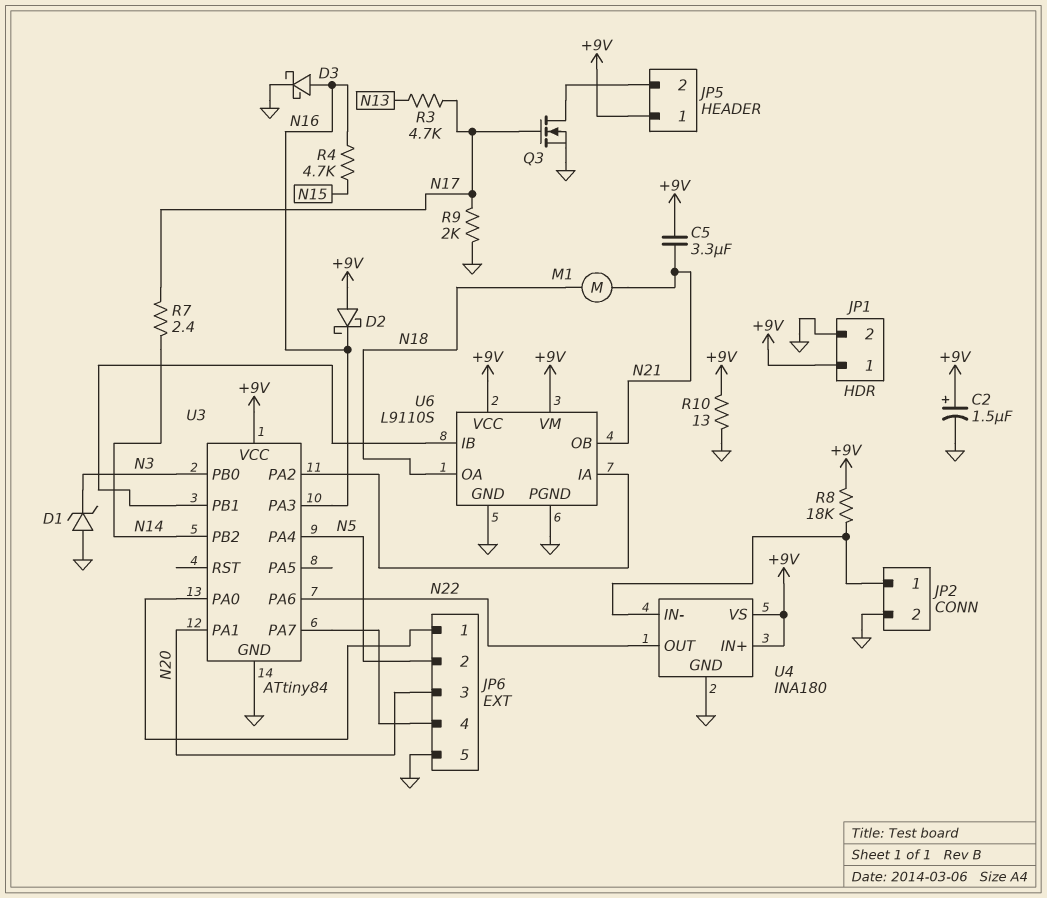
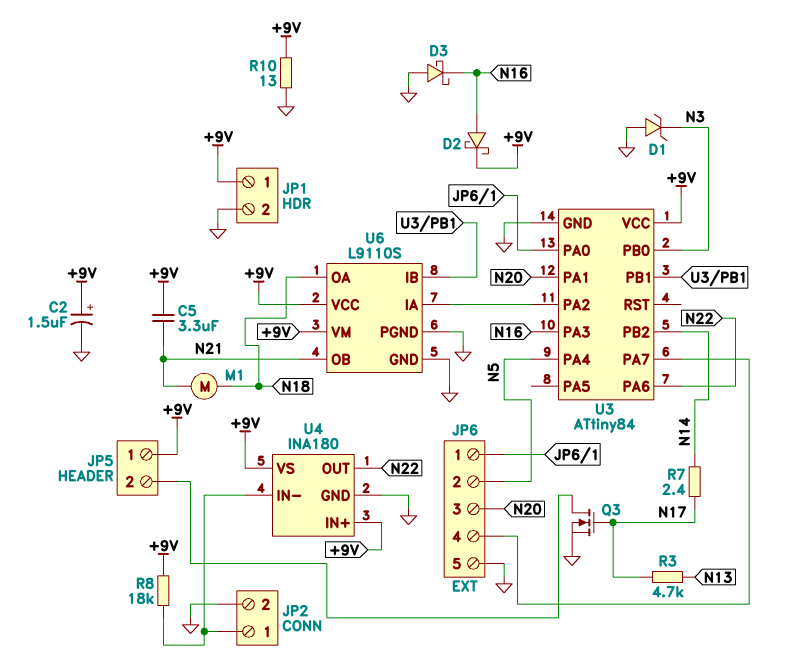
D2: schottky (A +9V, K N16) -> schottky (A N16, K +9V)
D3: schottky (A N16, K GND) -> schottky (A GND, K N16)
R4: 4.7k (N15, N16) -> none
R9: 2k (GND, N17) -> none

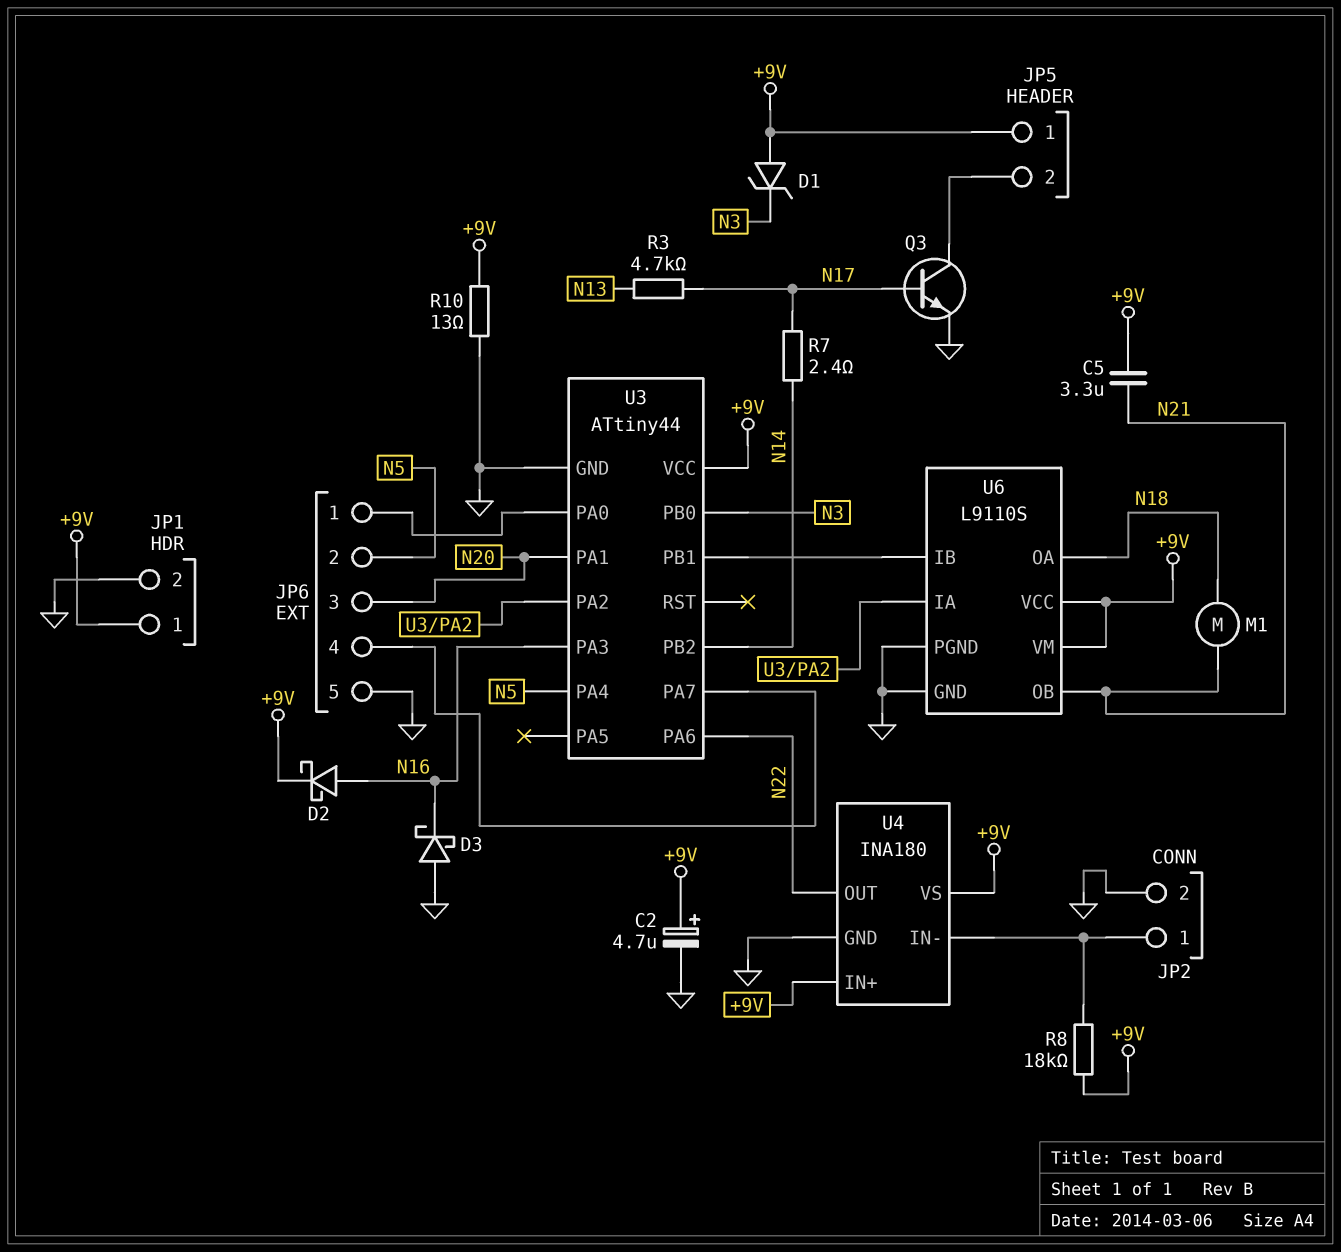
C2: 1.5uF (plus +9V, minus GND) -> 4.7uF (plus +9V, minus GND)
D1: zener (A GND, K N3) -> zener (A +9V, K N3)
Q3: NMOS (G N17, D JP5/2, S GND) -> NPN (B N17, C JP5/2, E GND)
U3: ATtiny84 -> ATtiny44

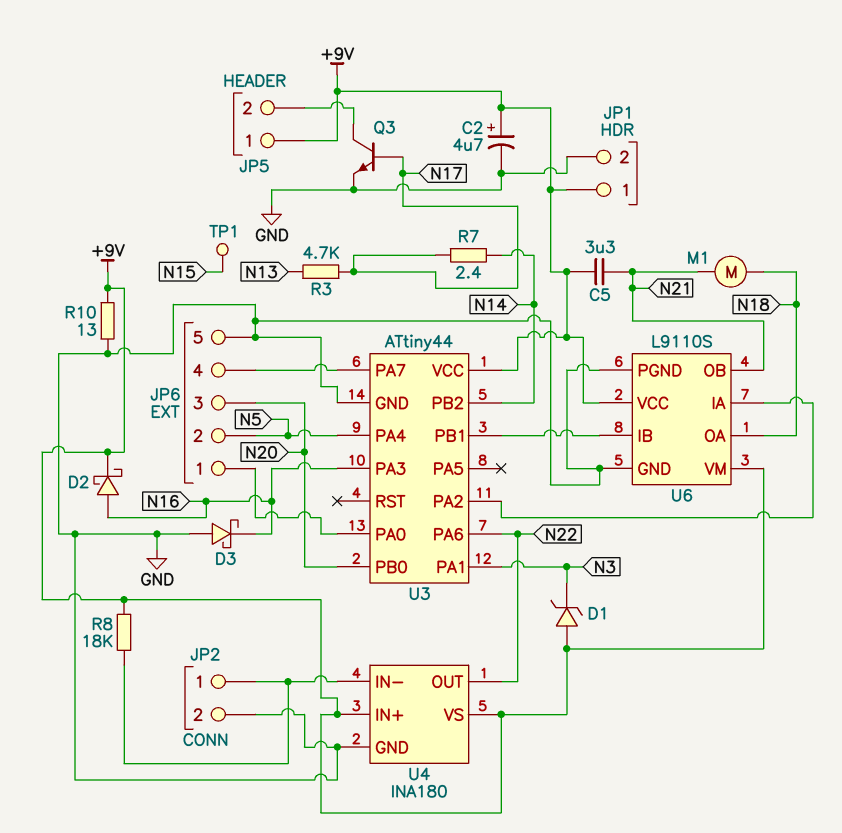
TP1: none -> test point (N15)
U3 pin PA1: N20 -> N3
U3 pin PB0: N3 -> N20

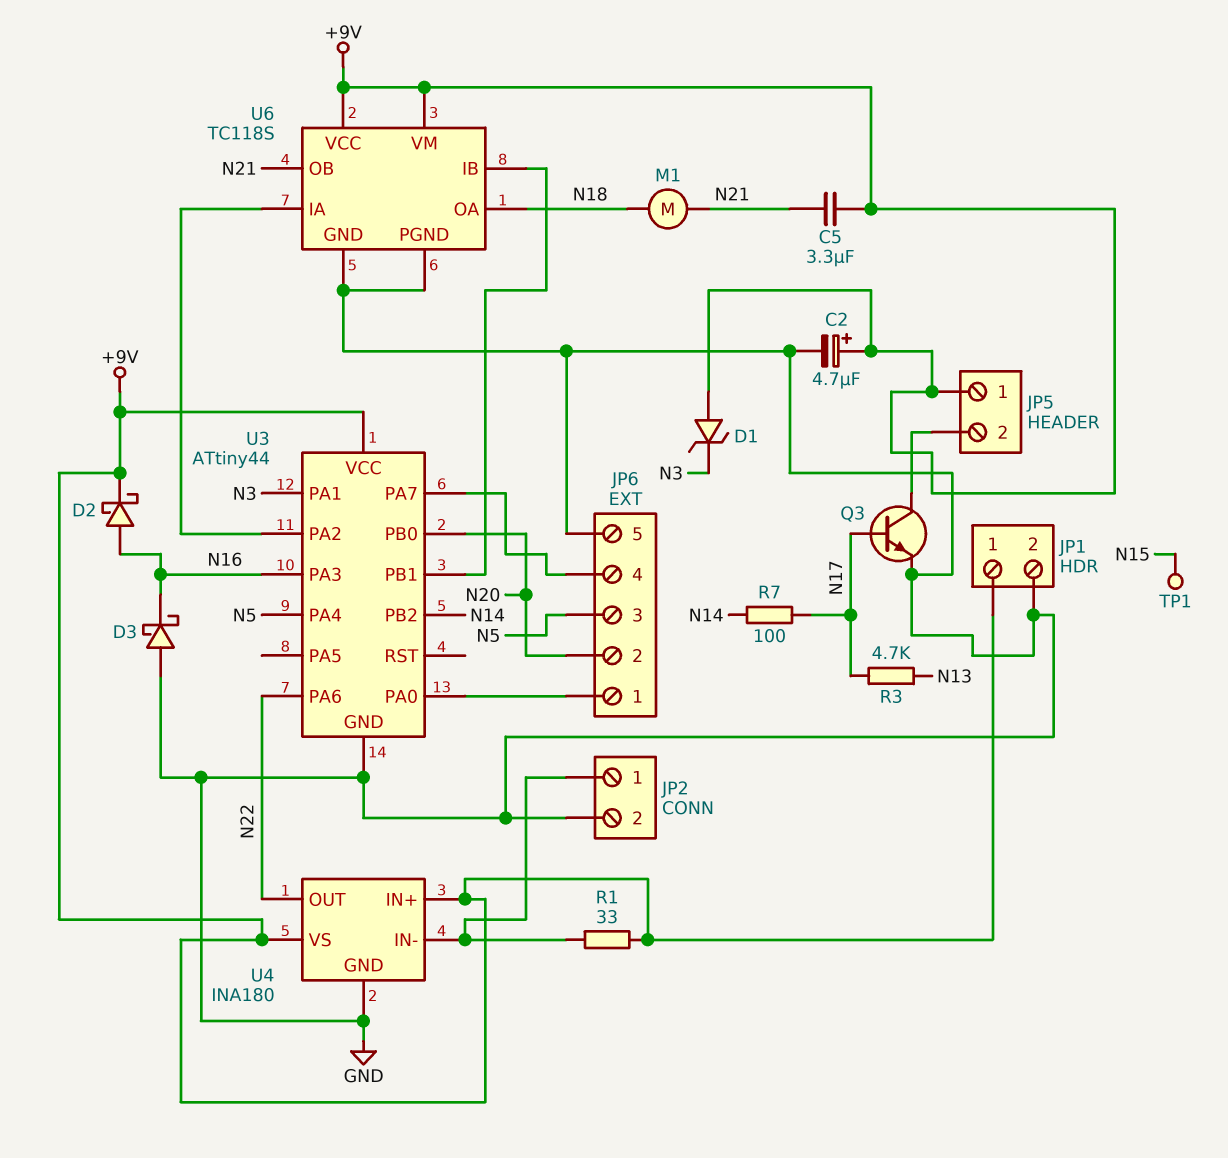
JP6 pin 2: N5 -> N20
JP6 pin 3: N20 -> N5
R1: none -> 33 (+9V, JP2/1)
R7: 2.4 (N14, N17) -> 100 (N14, N17)
R8: 18k (+9V, JP2/1) -> none
R10: 13 (+9V, GND) -> none
U6: L9110S -> TC118S

